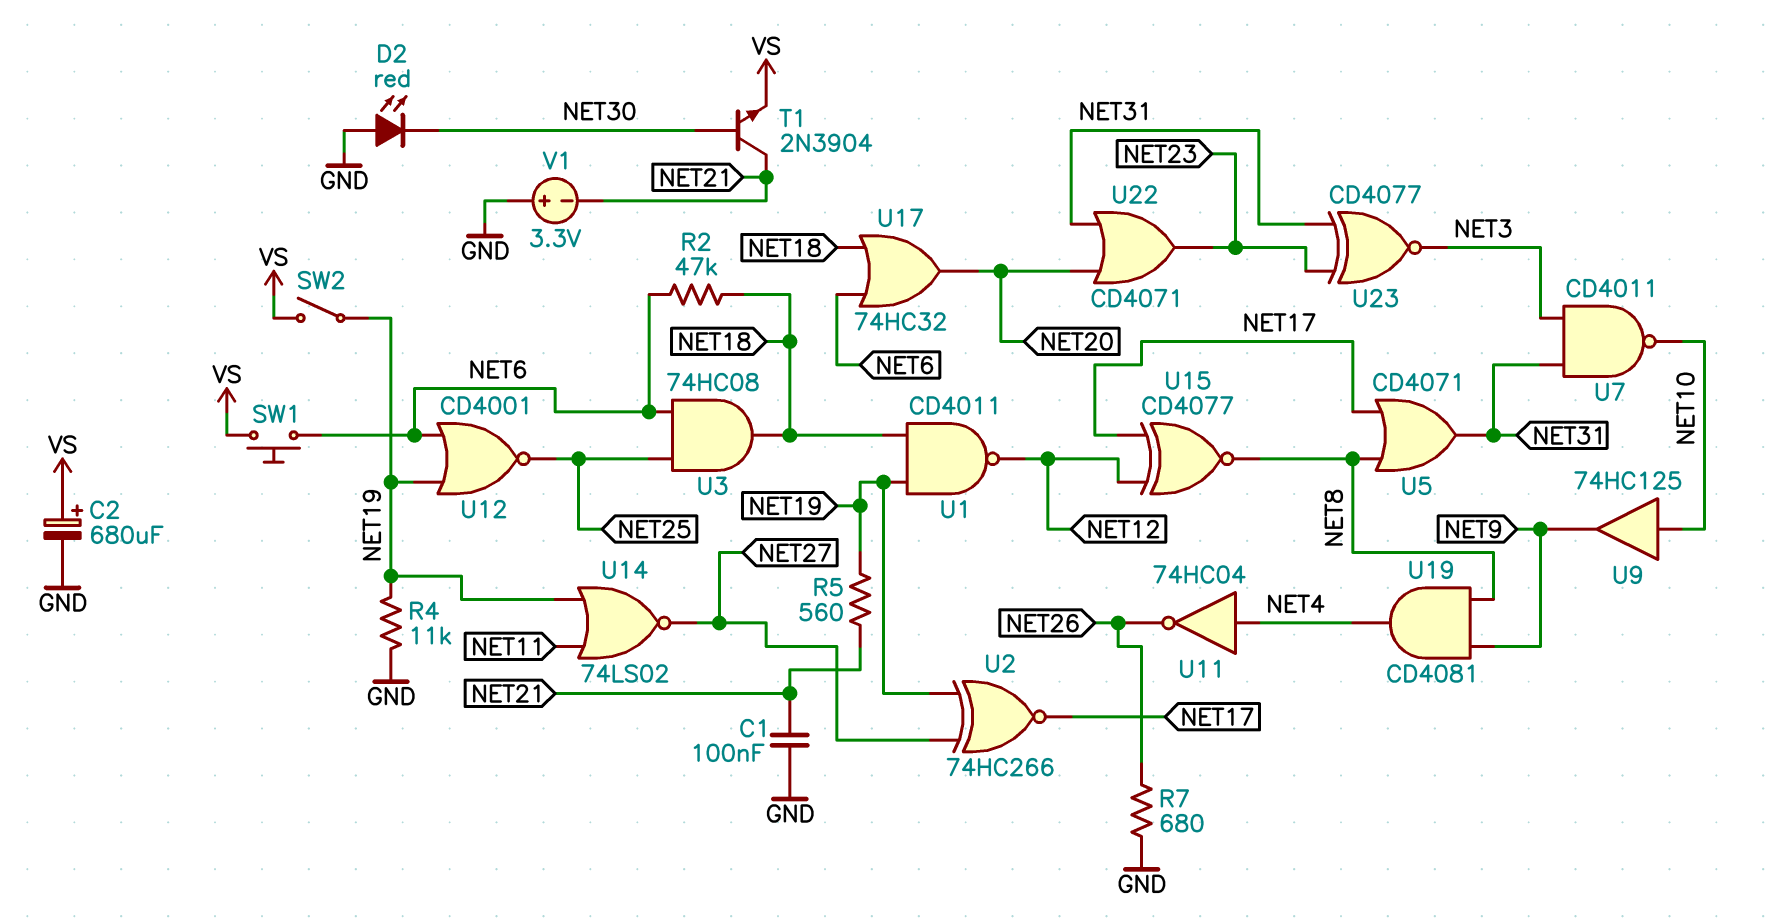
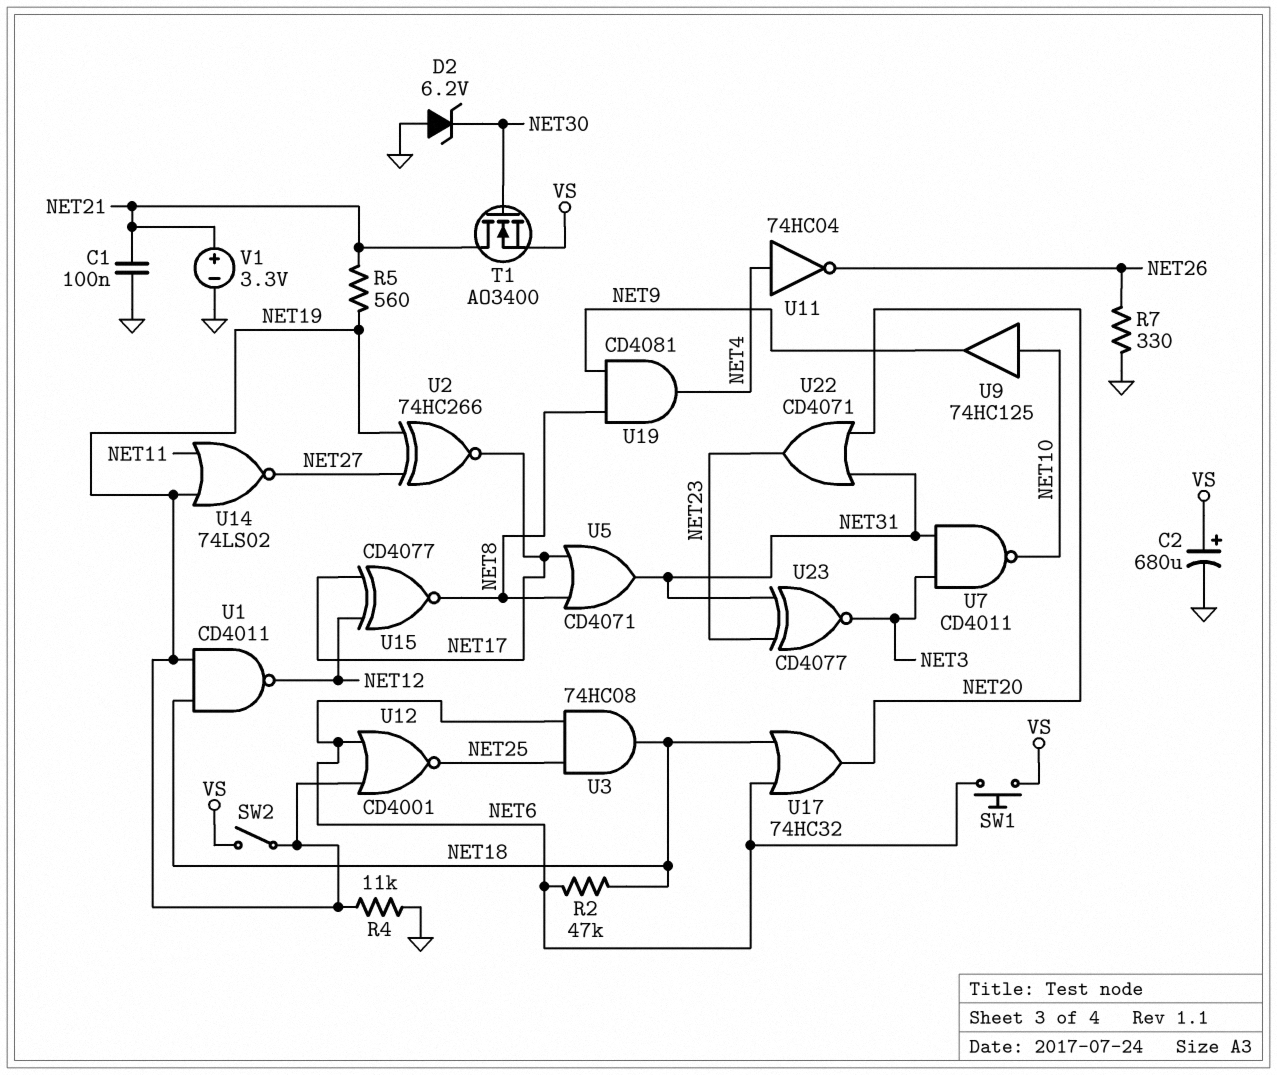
D2: LED red (A GND, K NET30) -> zener 6.2V (A GND, K NET30)
R7: 680 (GND, NET26) -> 330 (GND, NET26)
T1: NPN 2N3904 (B NET30, C NET21, E VS) -> NMOS AO3400 (G NET30, D NET21, S VS)
V1: 3.3V (plus GND, minus NET21) -> 3.3V (plus NET21, minus GND)

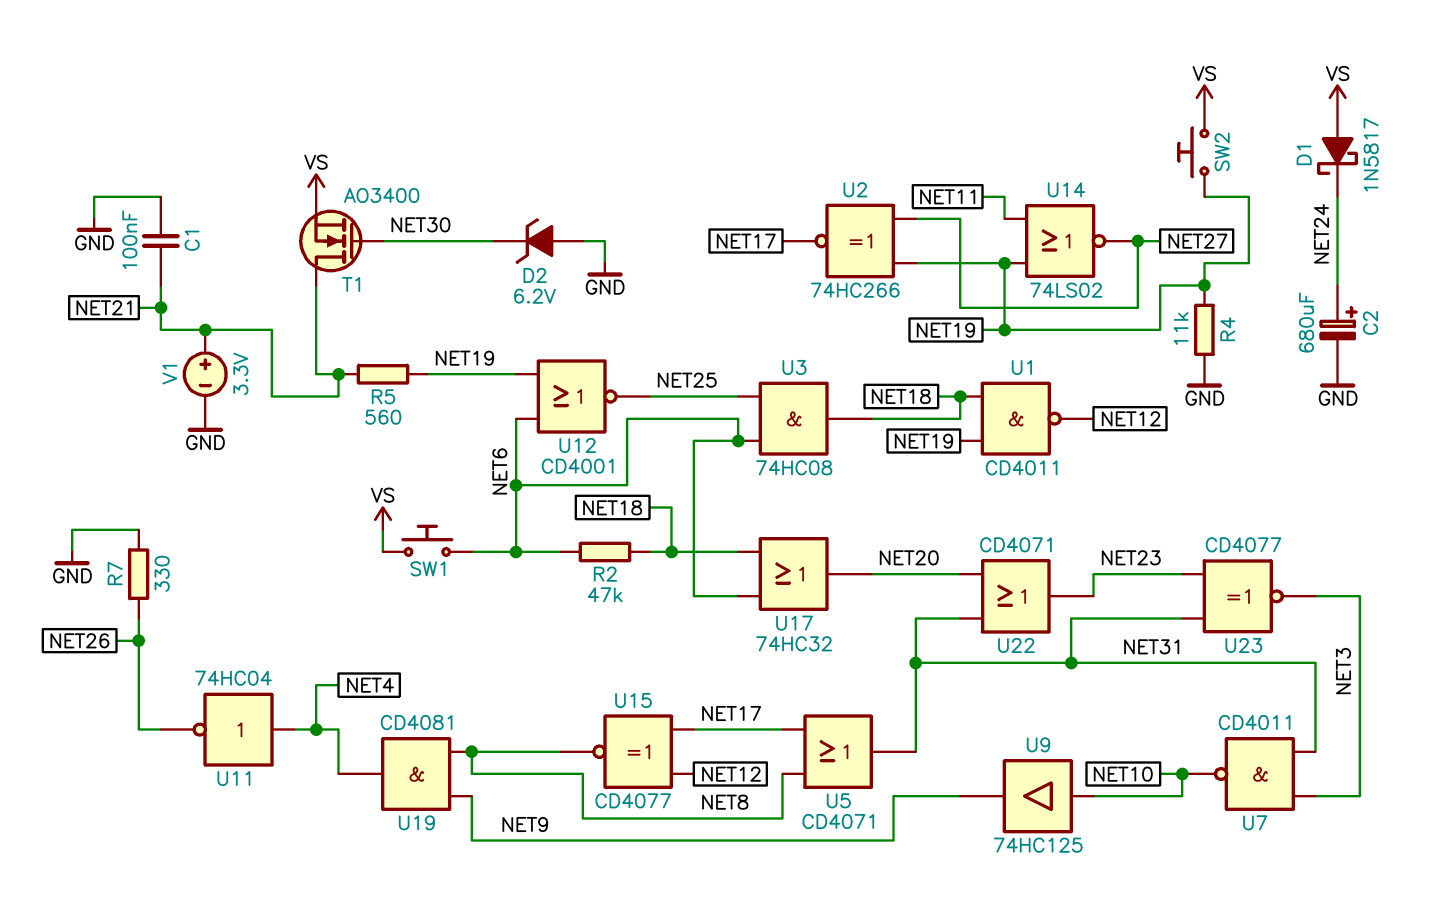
C2: 680uF (plus VS, minus GND) -> 680uF (plus NET24, minus GND)
D1: none -> schottky 1N5817 (A VS, K NET24)
SW2: switch (NET19, VS) -> button (NET19, VS)

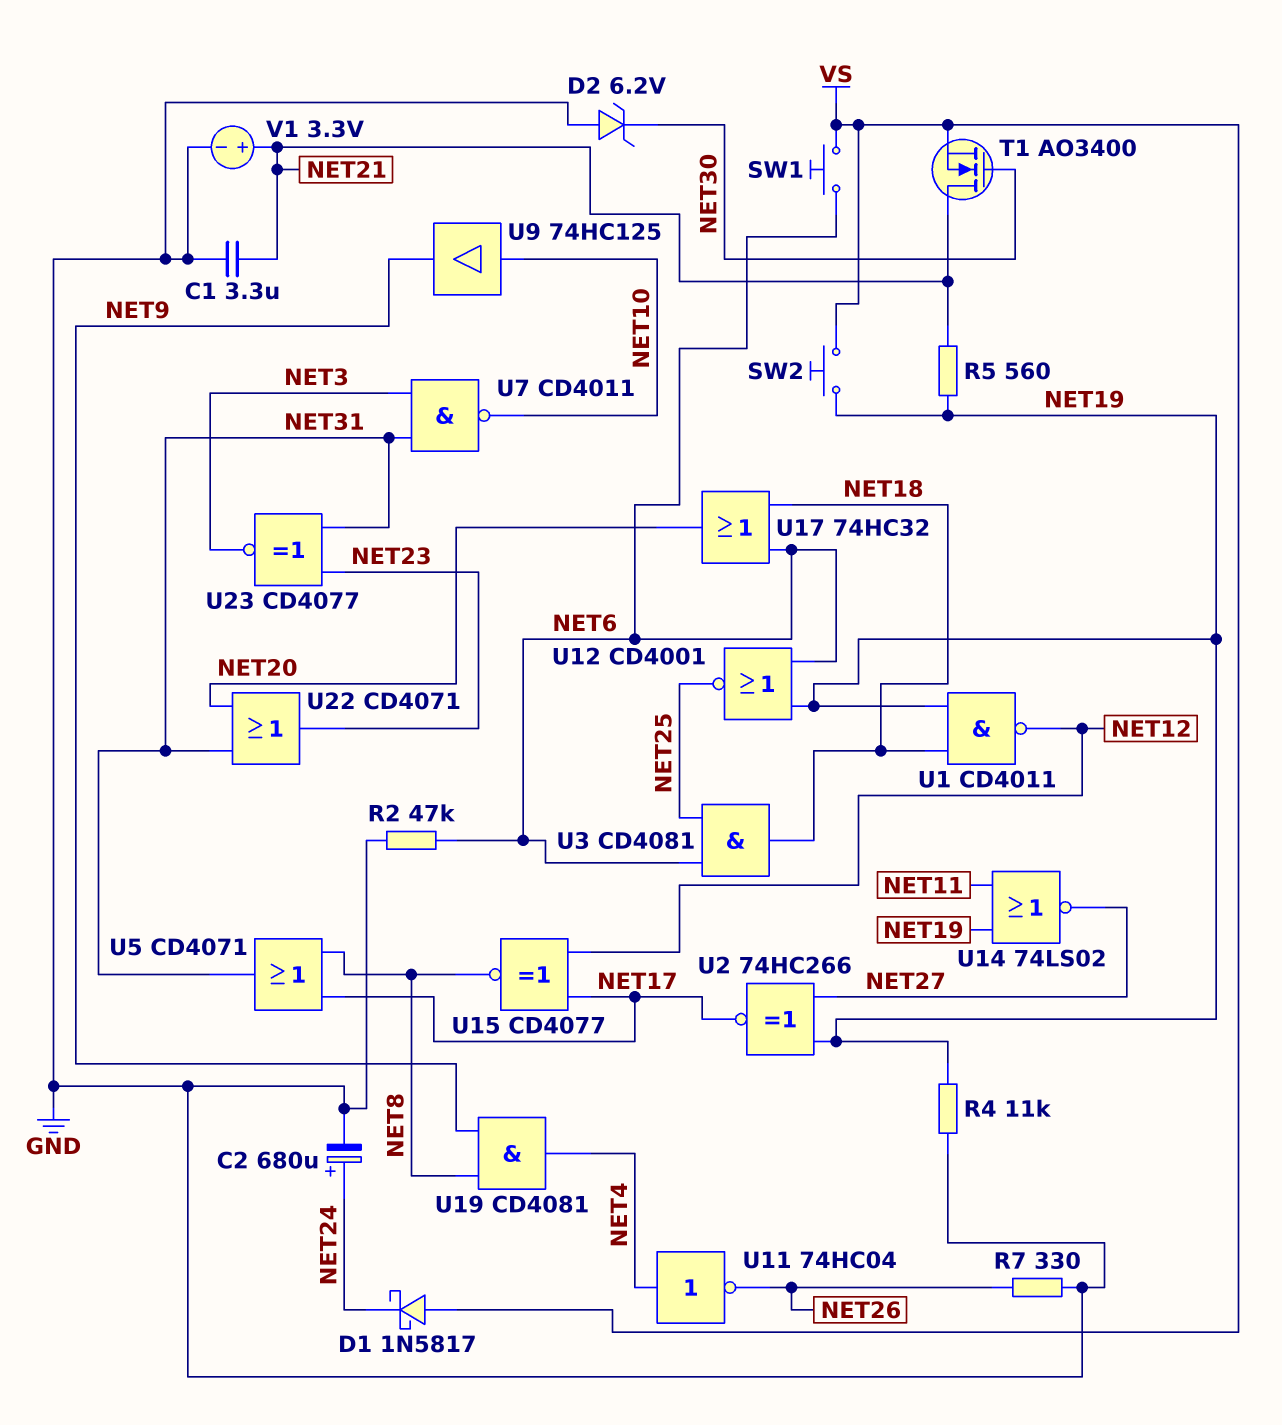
C1: 100nF (GND, NET21) -> 3.3uF (GND, NET21)
R2: 47k (NET6, NET18) -> 47k (GND, NET6)
U3: AND 74HC08 (in NET6, in NET25, out NET18) -> AND CD4081 (in NET6, in NET25, out NET18)

